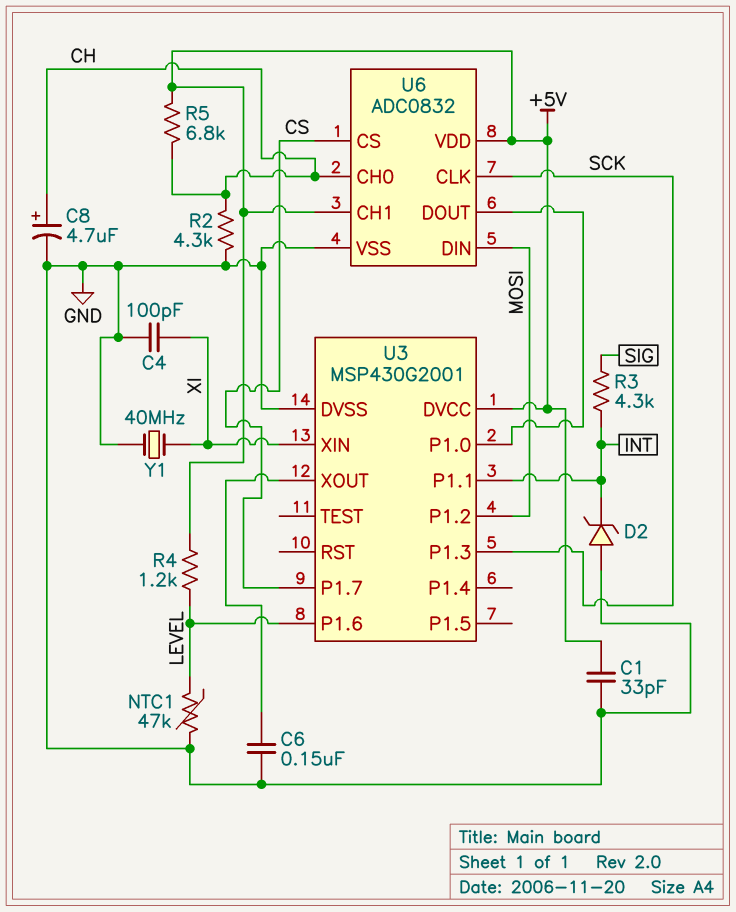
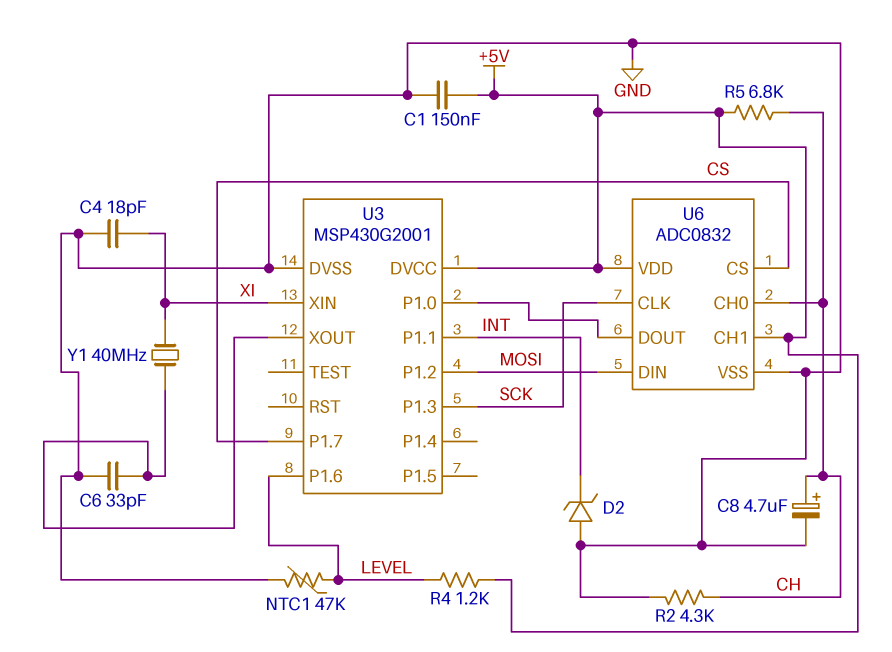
C1: 33pF (+5V, GND) -> 150nF (+5V, GND)
C4: 100pF (GND, XI) -> 18pF (GND, XI)
C6: 150nF (GND, U3/XOUT) -> 33pF (GND, U3/XOUT)
R3: 4.3k (INT, SIG) -> none
Y1: 40MHz (GND, XI) -> 40MHz (U3/XOUT, XI)

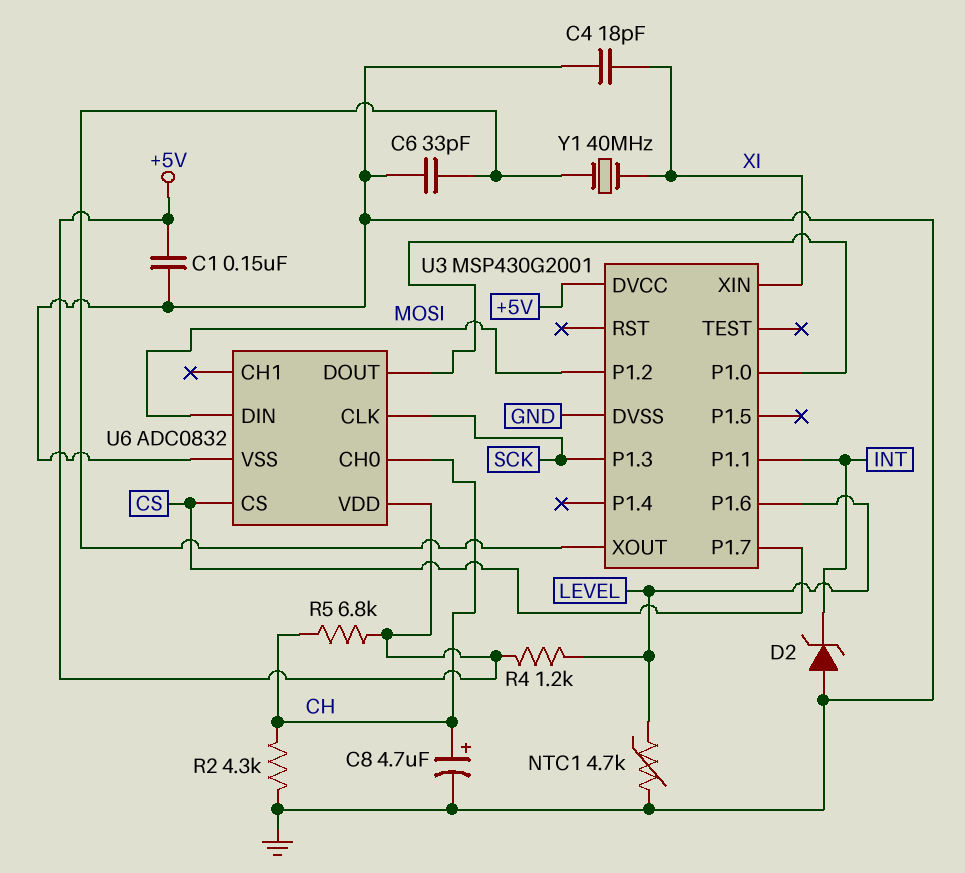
NTC1: 47k (GND, LEVEL) -> 4.7k (GND, LEVEL)
U6 pin CH1: +5V -> none

